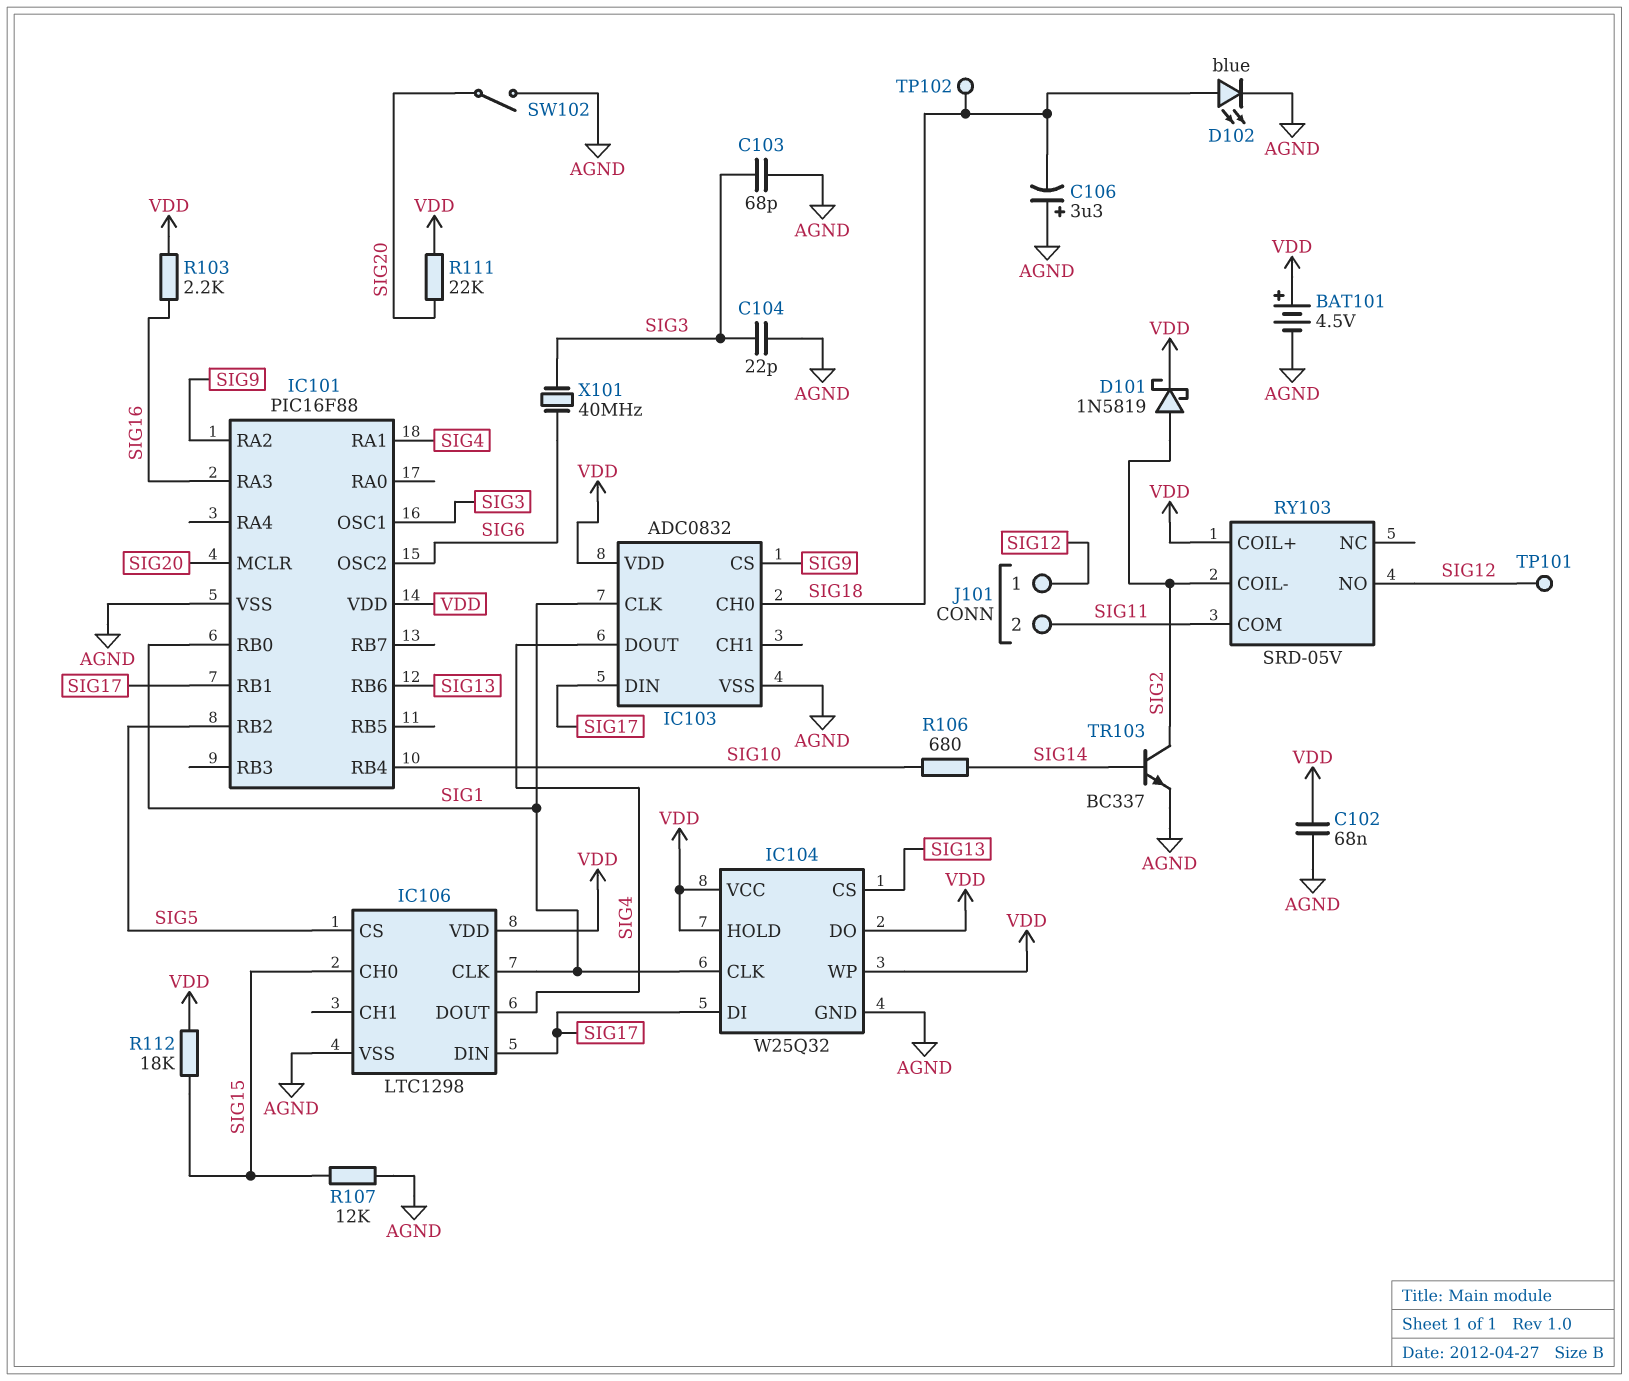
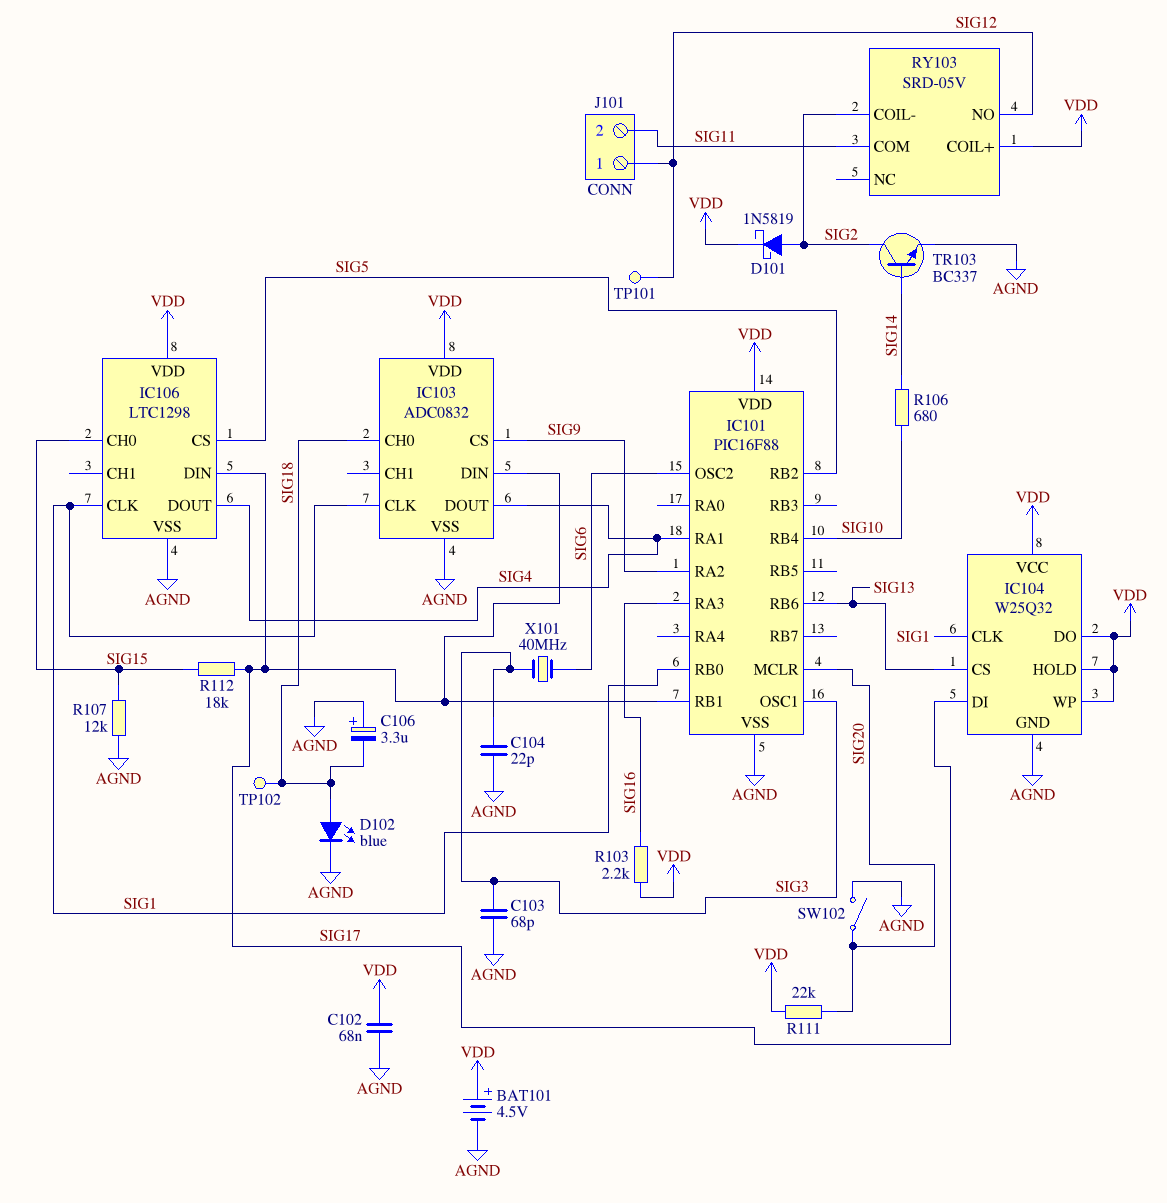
R112: 18k (SIG15, VDD) -> 18k (SIG15, SIG17)

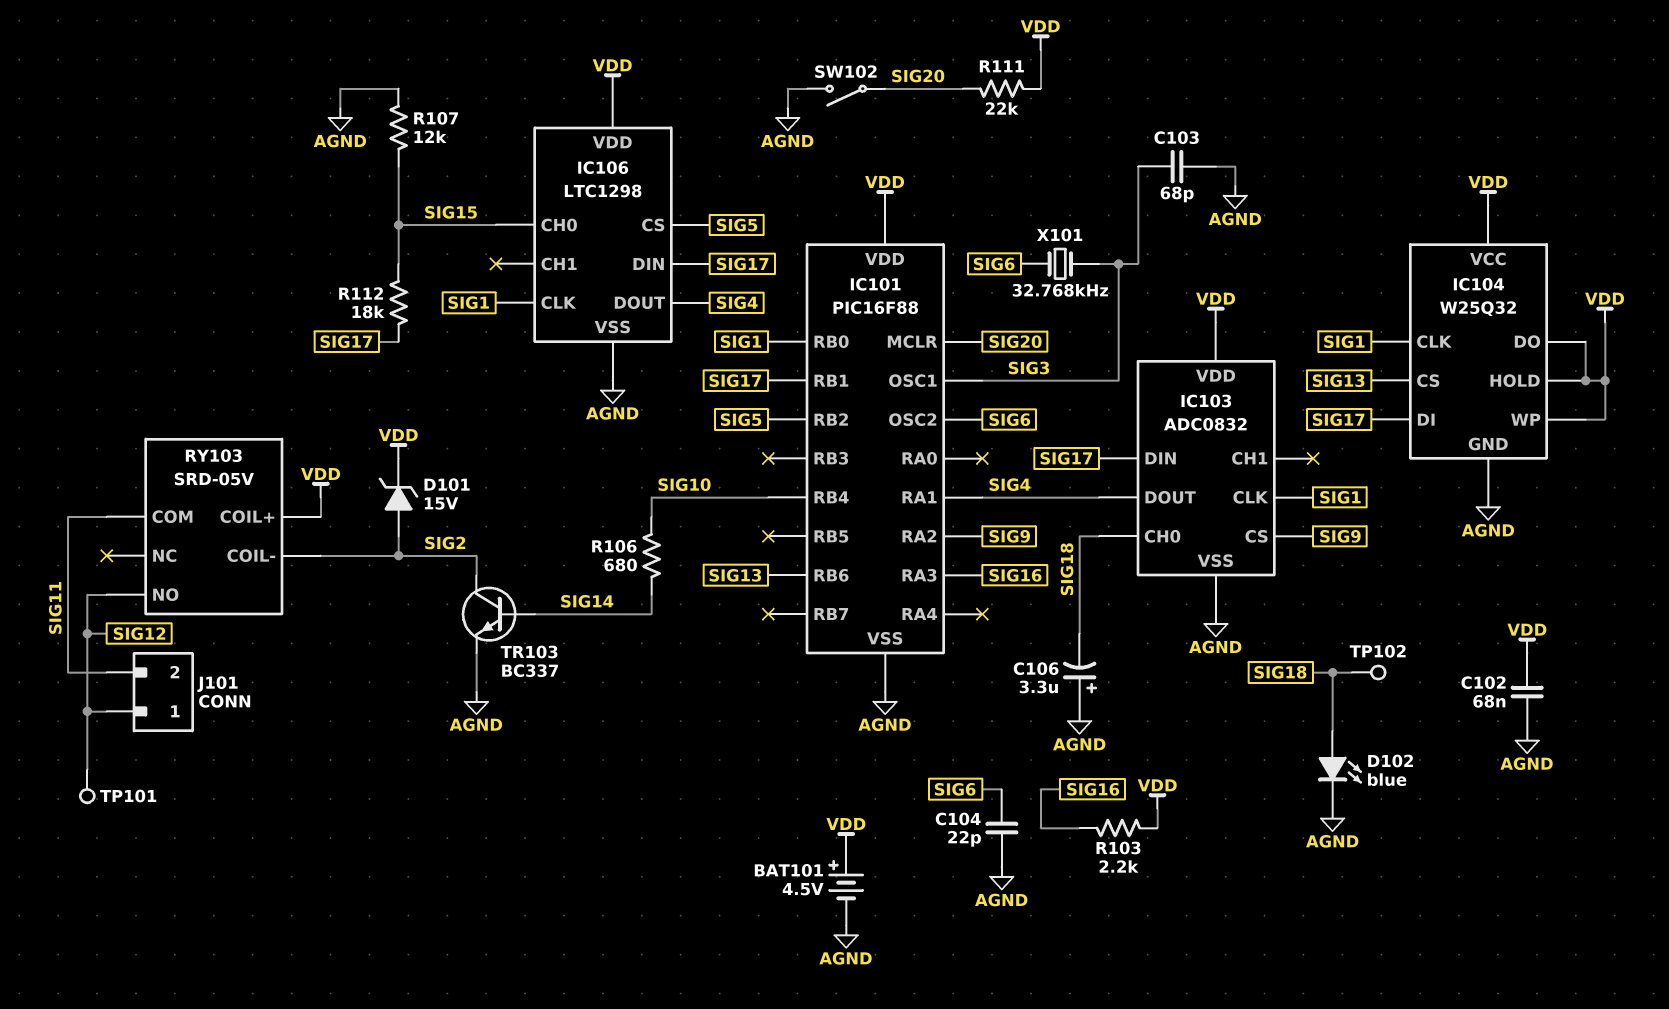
C104: 22pF (AGND, SIG3) -> 22pF (AGND, SIG6)
D101: schottky 1N5819 (A SIG2, K VDD) -> zener 15V (A SIG2, K VDD)
X101: 40MHz (SIG3, SIG6) -> 32.768kHz (SIG3, SIG6)

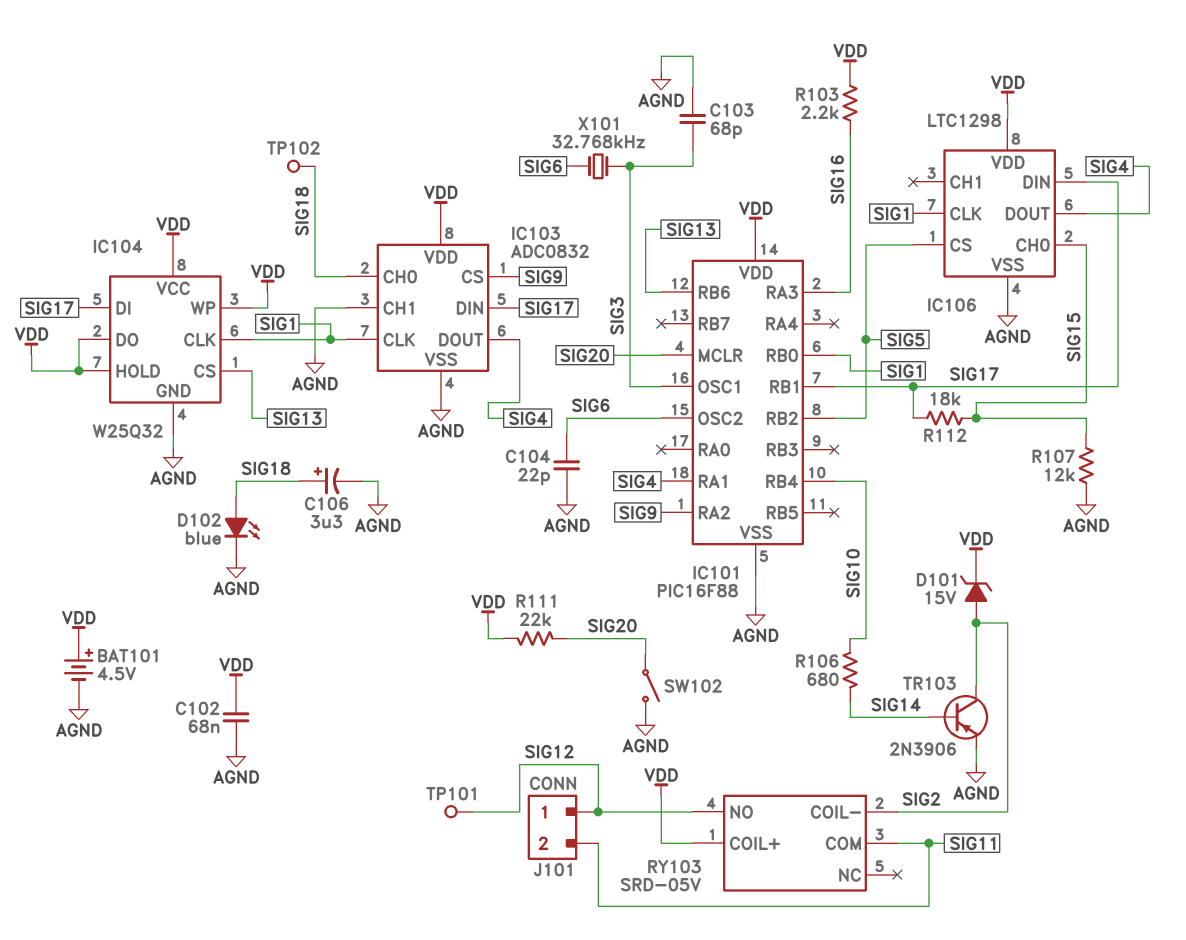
C106: 3.3uF (plus AGND, minus SIG18) -> 3.3uF (plus SIG18, minus AGND)
IC103 pin CH1: none -> AGND
TR103: NPN BC337 (B SIG14, C SIG2, E AGND) -> PNP 2N3906 (B SIG14, C SIG2, E AGND)

